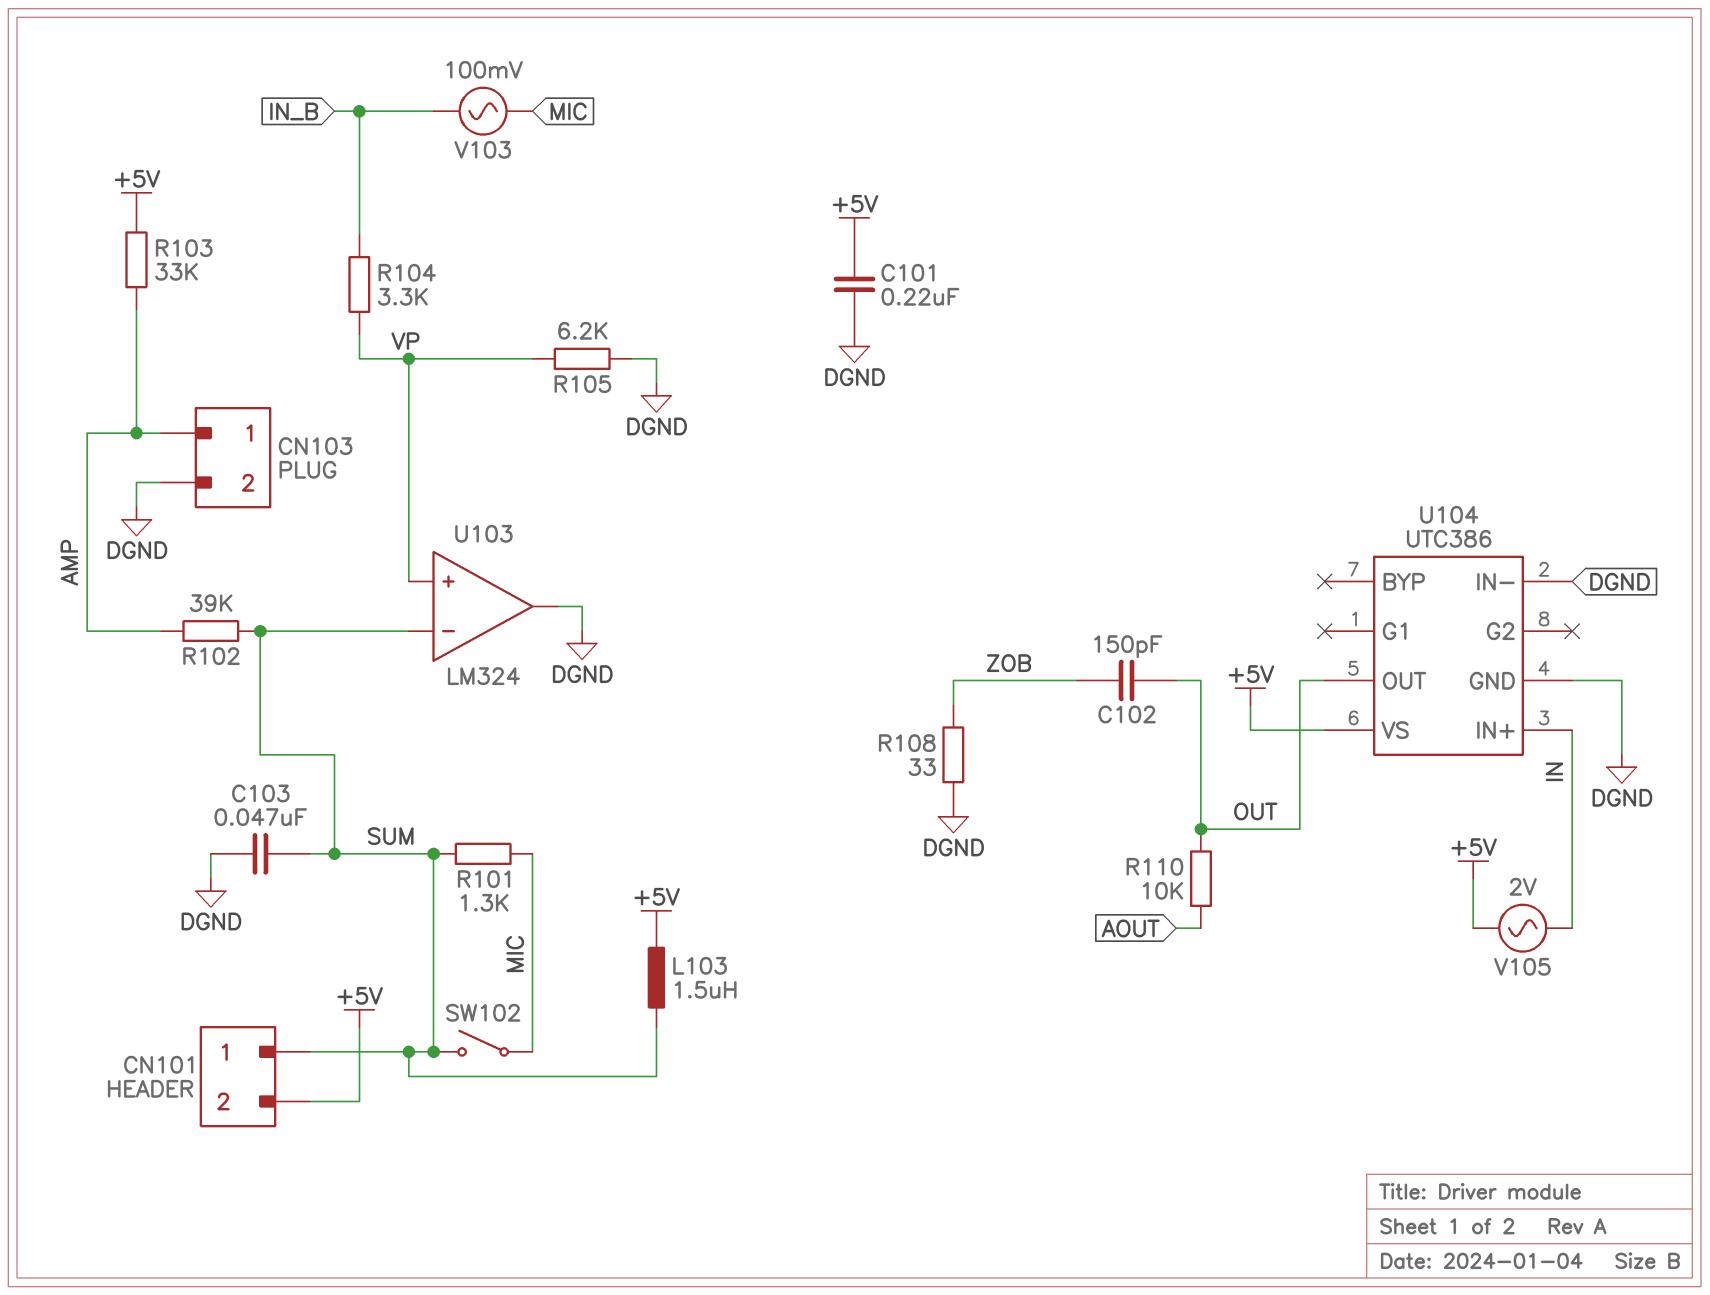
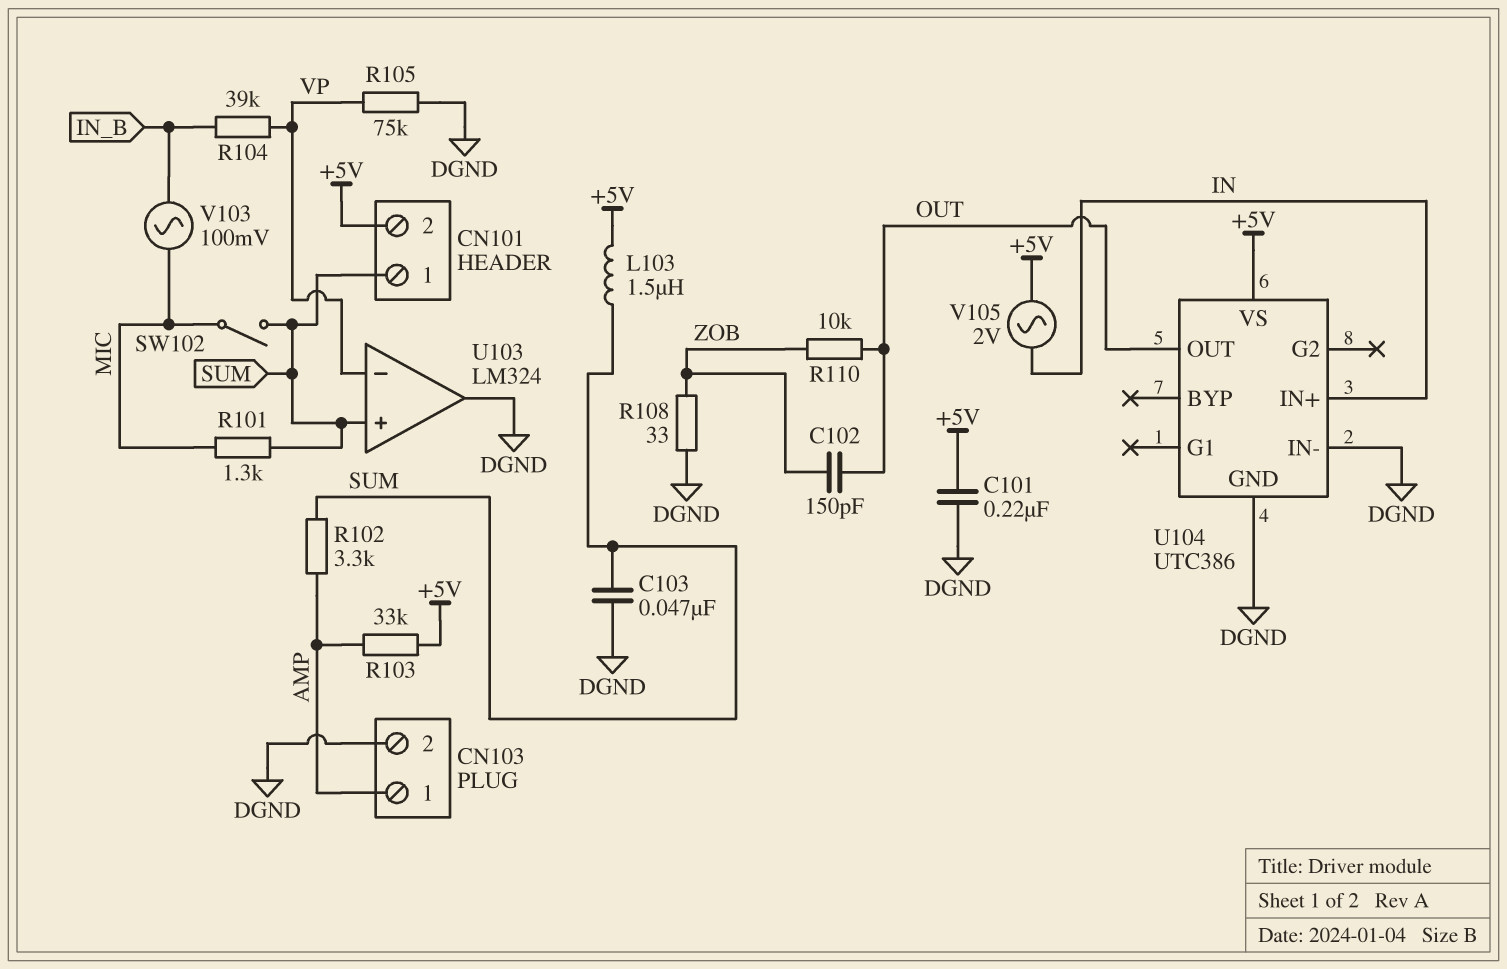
R102: 39k (AMP, SUM) -> 3.3k (AMP, SUM)
R104: 3.3k (IN_B, VP) -> 39k (IN_B, VP)
R105: 6.2k (DGND, VP) -> 75k (DGND, VP)
R110: 10k (AOUT, OUT) -> 10k (OUT, ZOB)
U103 pin in+: VP -> SUM
U103 pin in-: SUM -> VP

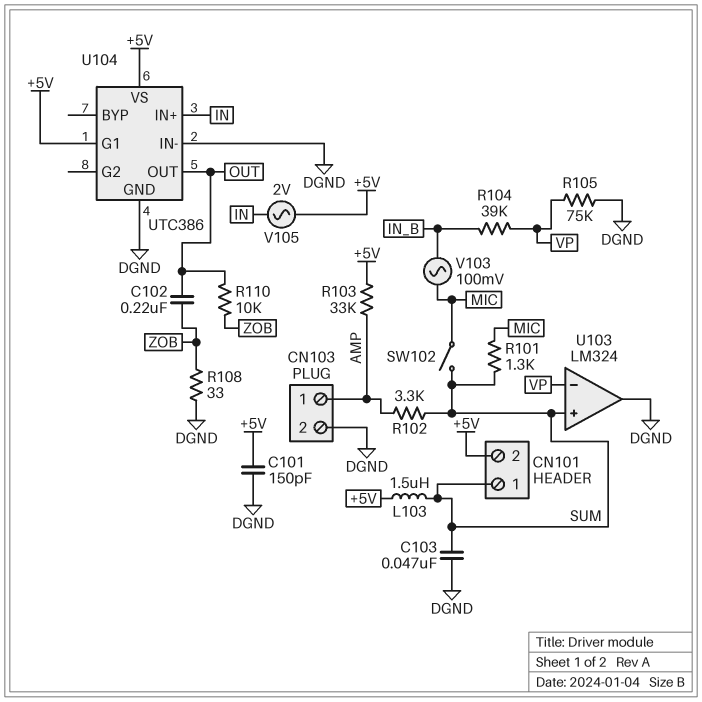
C101: 220nF (+5V, DGND) -> 150pF (+5V, DGND)
C102: 150pF (OUT, ZOB) -> 220nF (OUT, ZOB)
U104 pin G1: none -> +5V

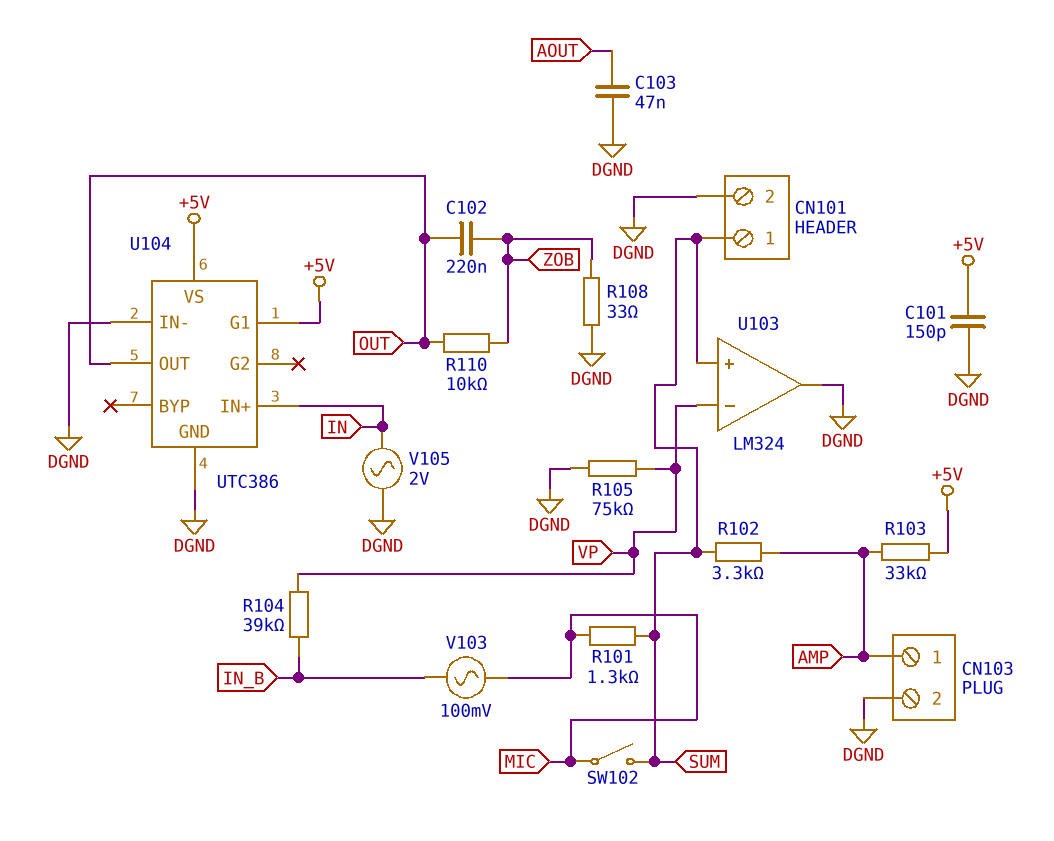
C103: 47nF (DGND, SUM) -> 47nF (AOUT, DGND)
CN101 pin 2: +5V -> DGND
L103: 1.5uH (+5V, SUM) -> none
V105: AC 2V (+5V, IN) -> AC 2V (DGND, IN)

